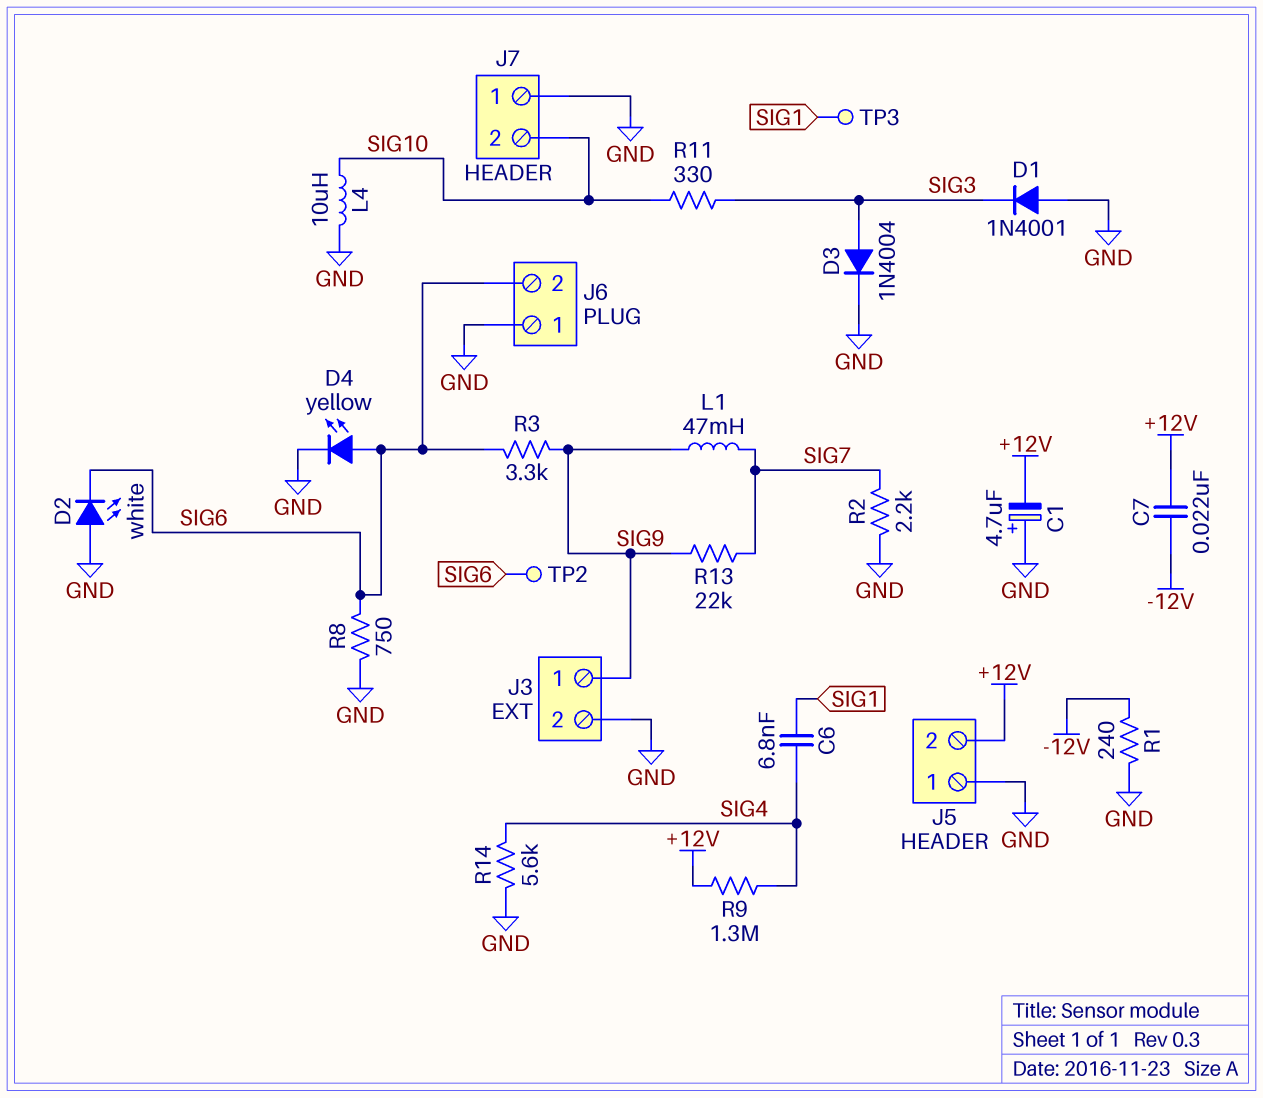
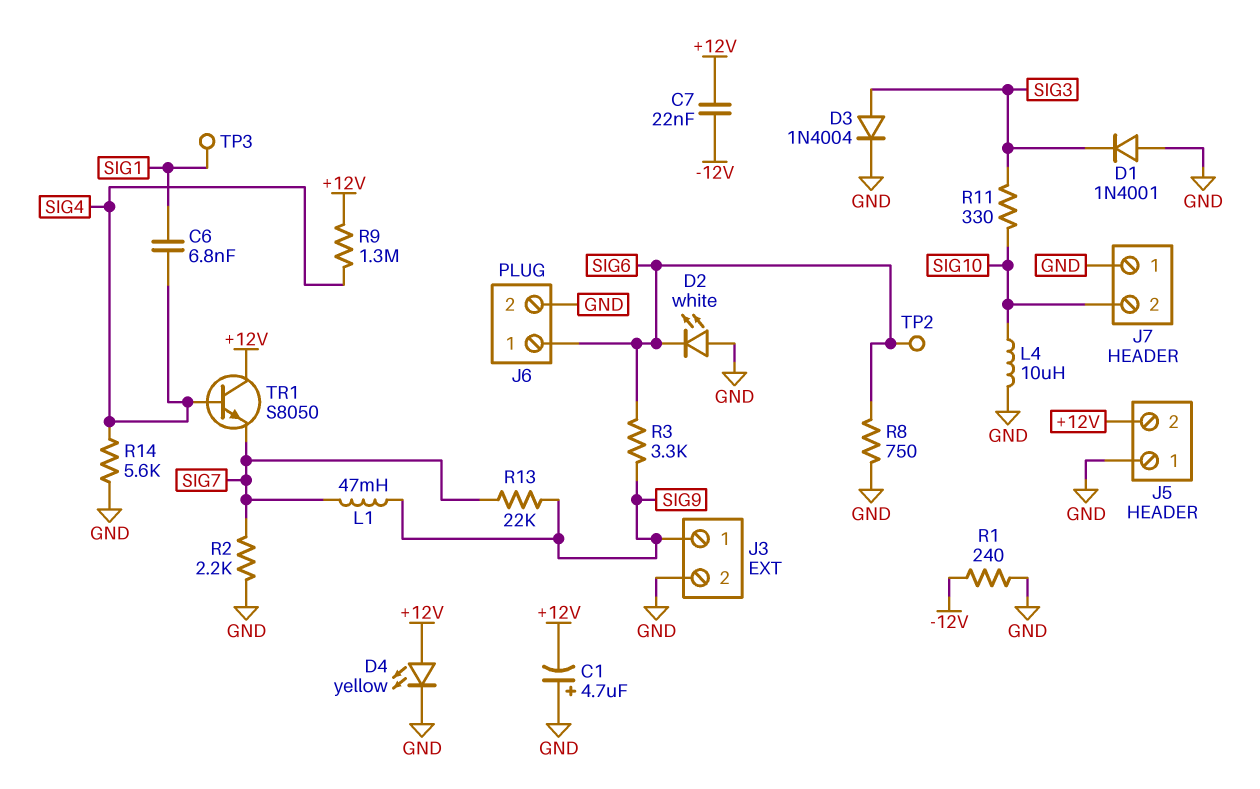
D4: LED yellow (A SIG6, K GND) -> LED yellow (A +12V, K GND)
J6 pin 1: GND -> SIG6
J6 pin 2: SIG6 -> GND
TR1: none -> NPN S8050 (B SIG4, C +12V, E SIG7)

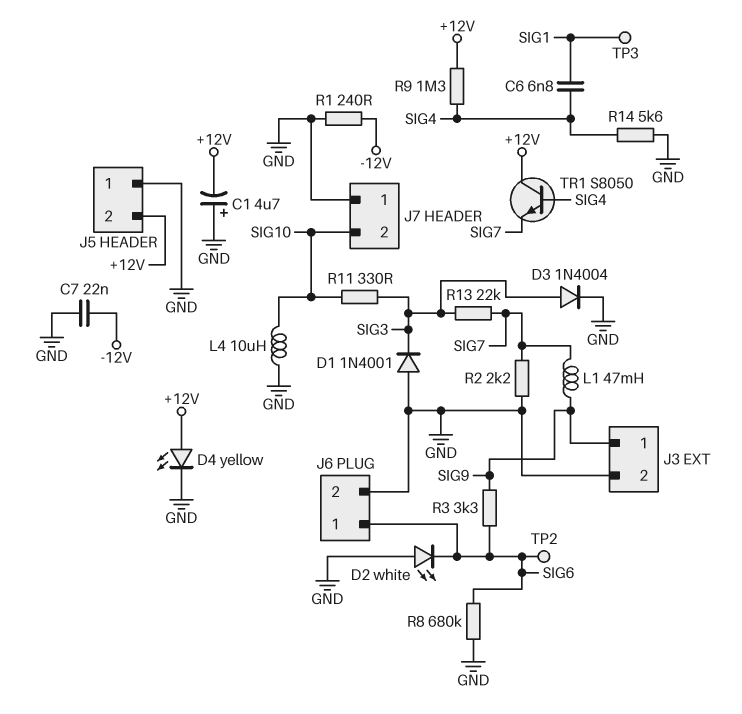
C7: 22nF (+12V, -12V) -> 22nF (-12V, GND)
R8: 750 (GND, SIG6) -> 680k (GND, SIG6)
R13: 22k (SIG7, SIG9) -> 22k (SIG3, SIG7)

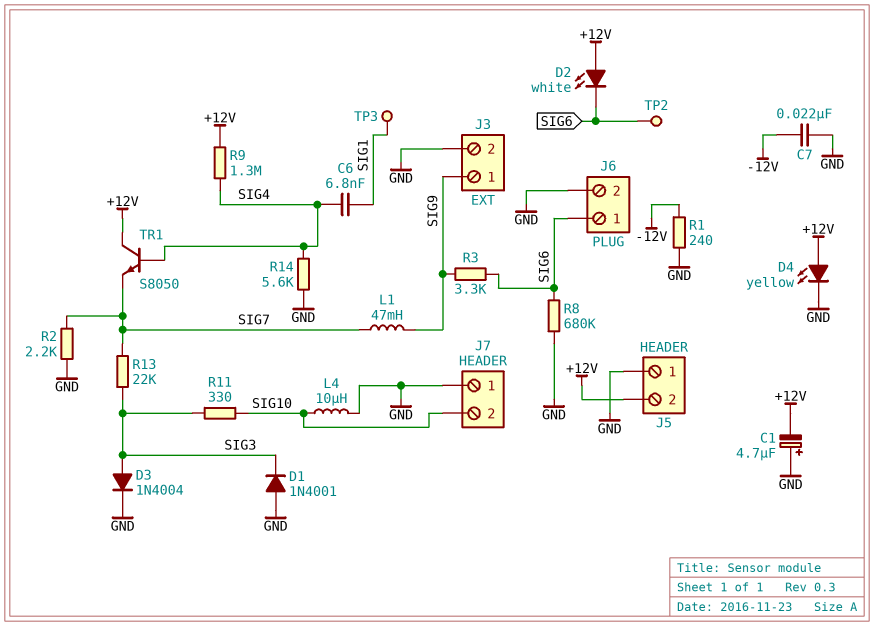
D2: LED white (A GND, K SIG6) -> LED white (A +12V, K SIG6)

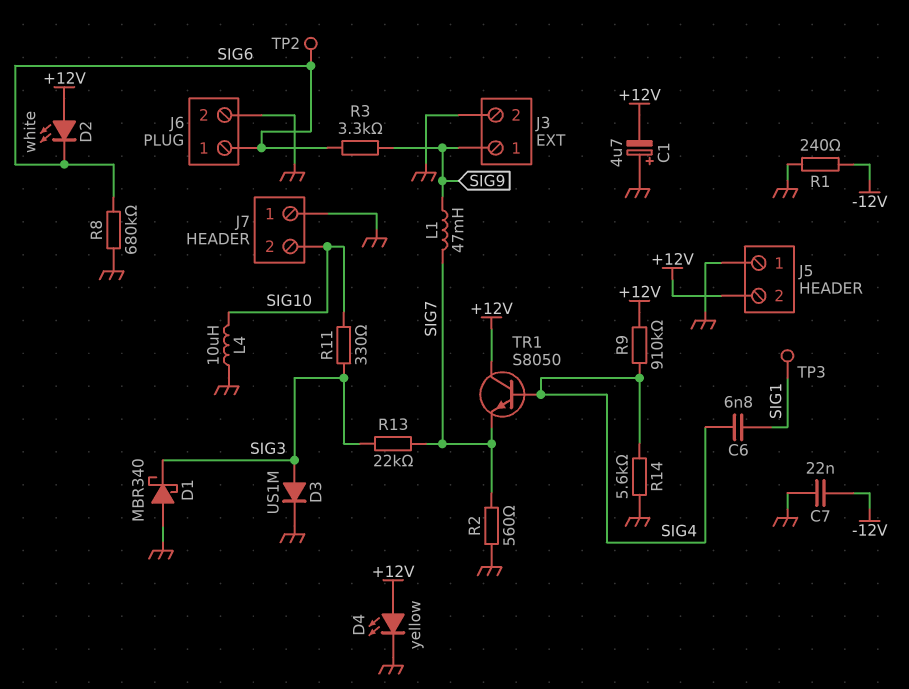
D1: diode 1N4001 (A GND, K SIG3) -> schottky MBR340 (A GND, K SIG3)
D3: diode 1N4004 (A SIG3, K GND) -> diode US1M (A SIG3, K GND)
R2: 2.2k (GND, SIG7) -> 560 (GND, SIG7)
R9: 1.3M (+12V, SIG4) -> 910k (+12V, SIG4)

